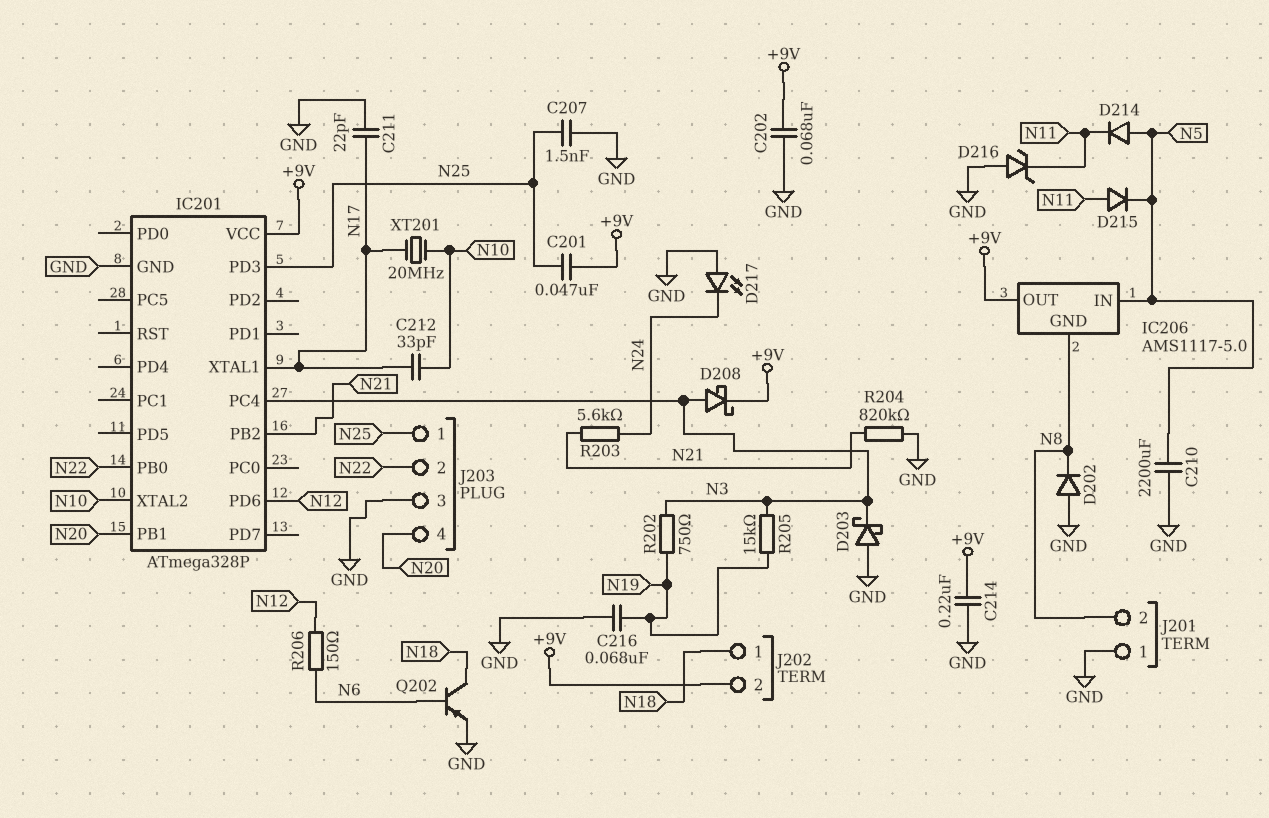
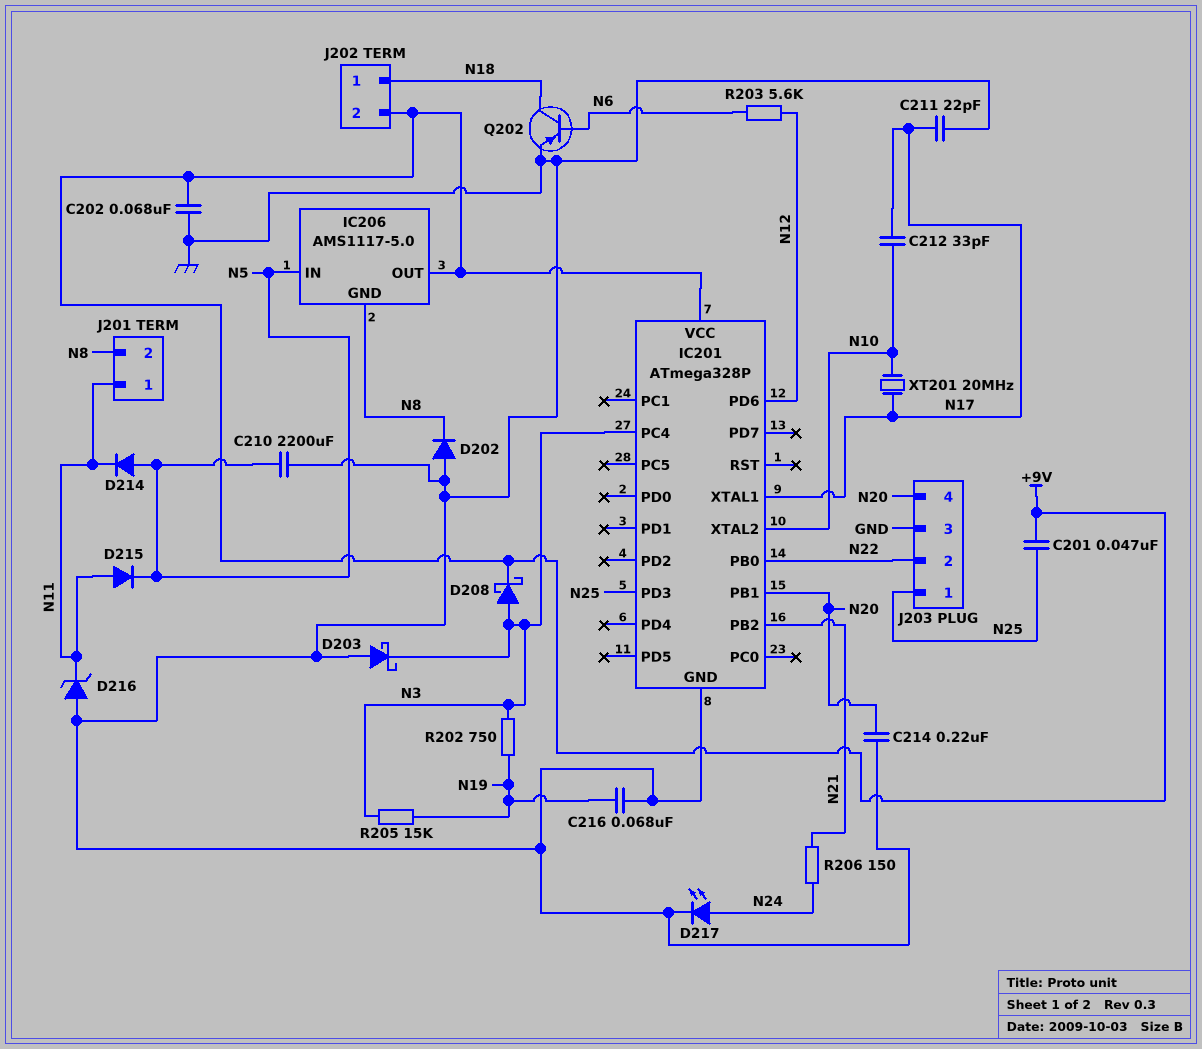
C207: 1.5nF (GND, N25) -> none
C214: 220nF (+9V, GND) -> 220nF (GND, N20)
D217: LED (A GND, K N24) -> LED (A N24, K GND)
J201 pin 1: GND -> N11
R203: 5.6k (N21, N24) -> 5.6k (N6, N12)
R204: 820k (GND, N21) -> none
R206: 150 (N6, N12) -> 150 (N21, N24)

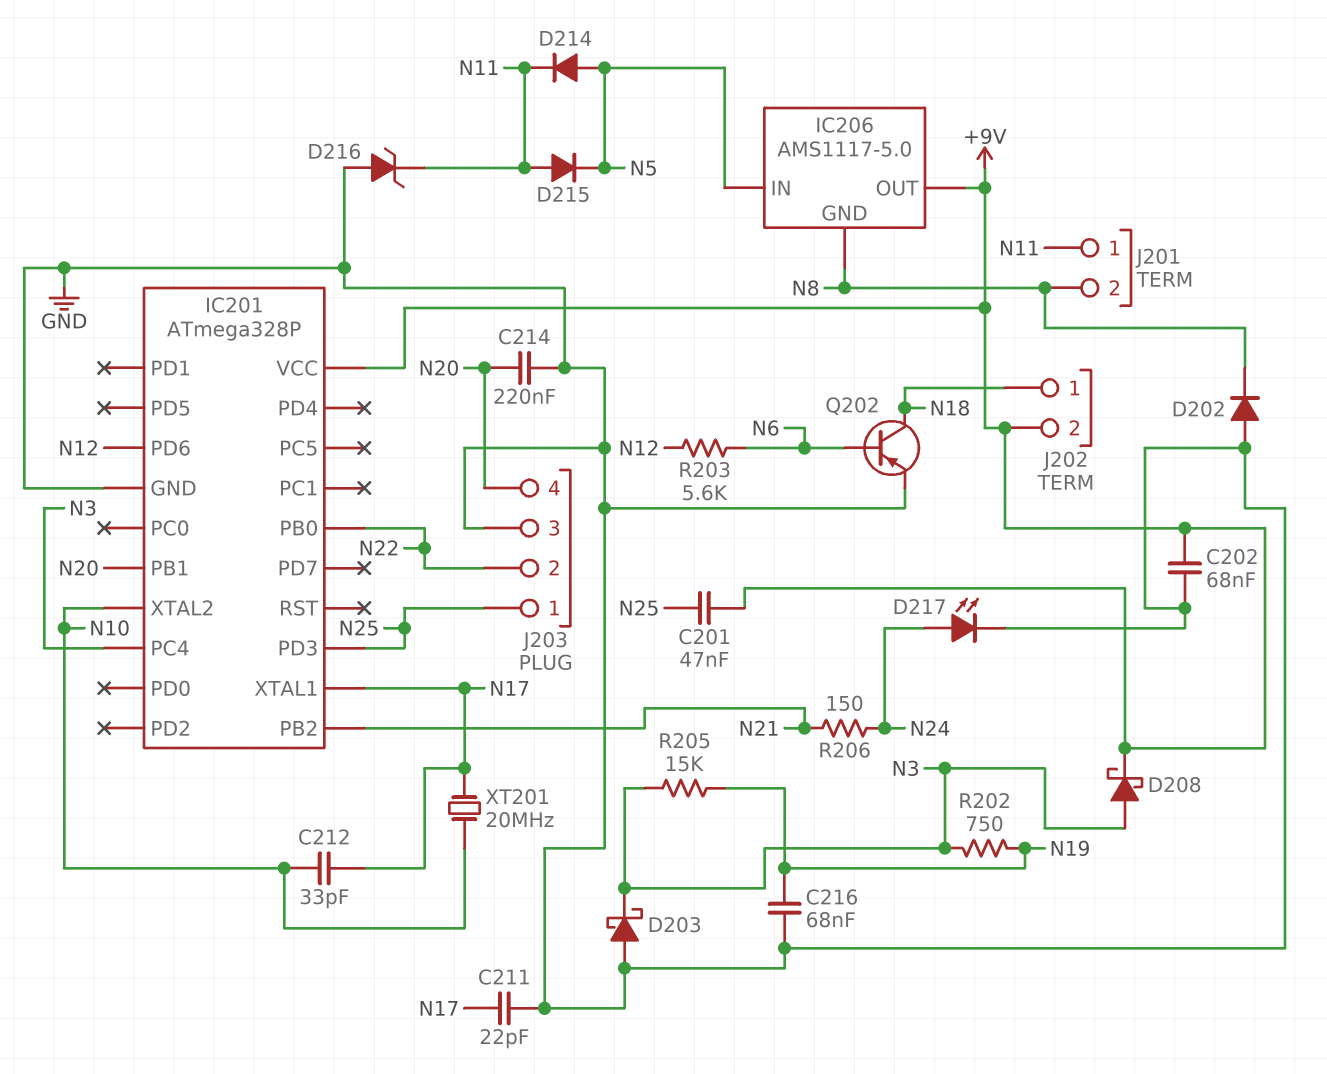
C210: 2200uF (GND, N5) -> none

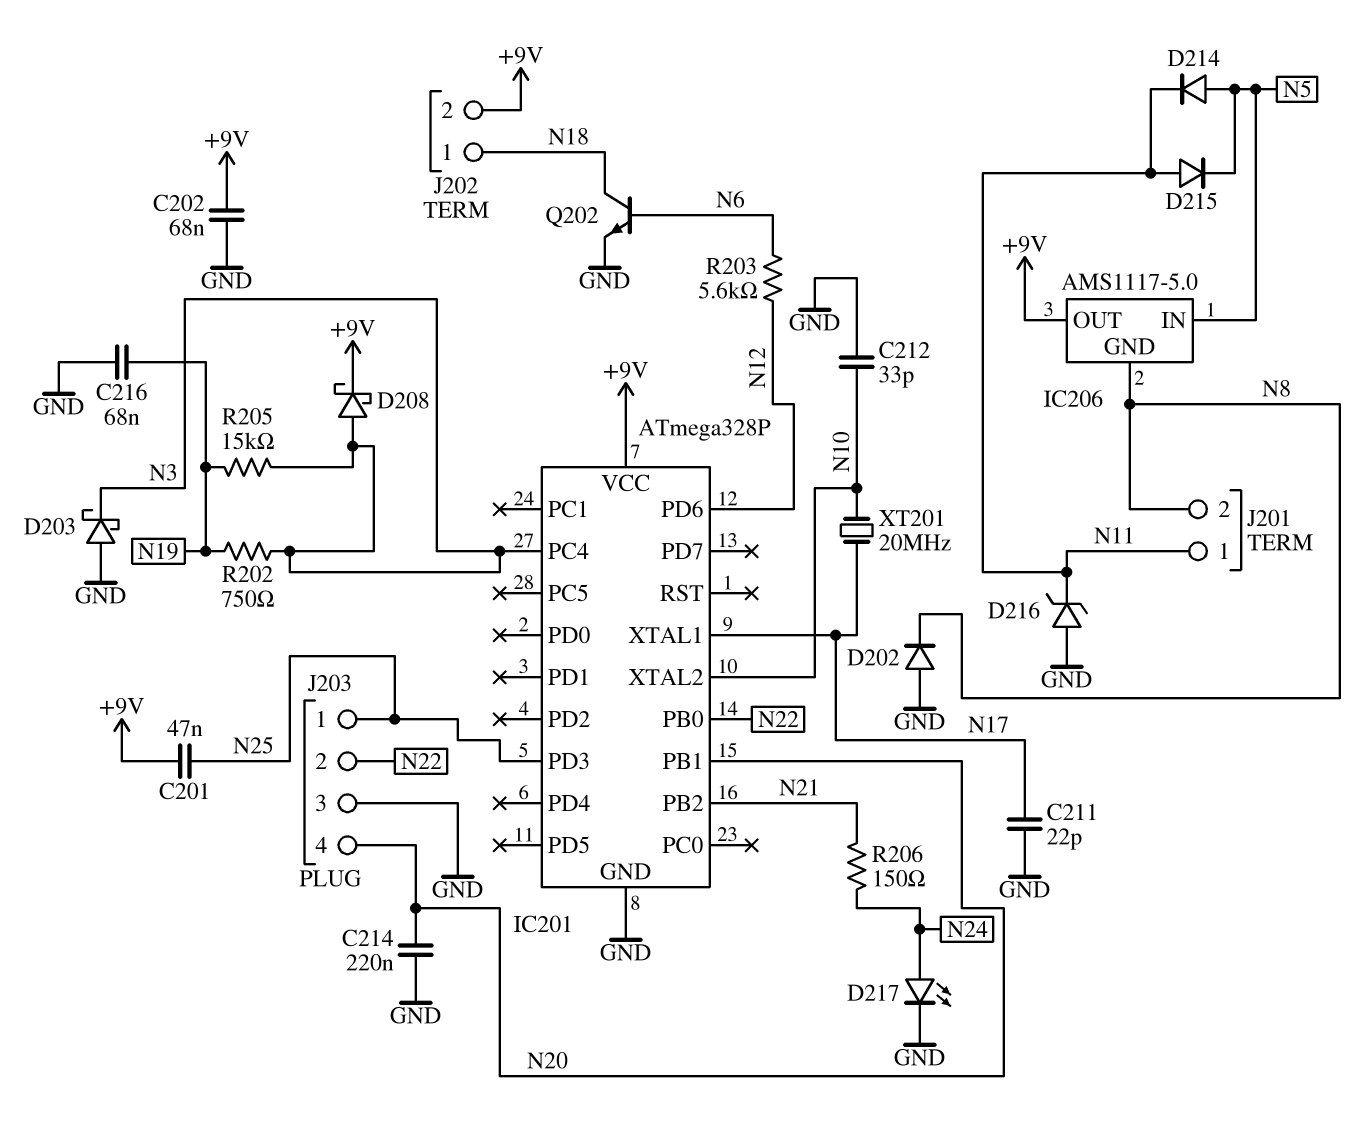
C212: 33pF (N10, N17) -> 33pF (GND, N10)
Q202: PNP (B N6, C N18, E GND) -> NPN (B N6, C N18, E GND)

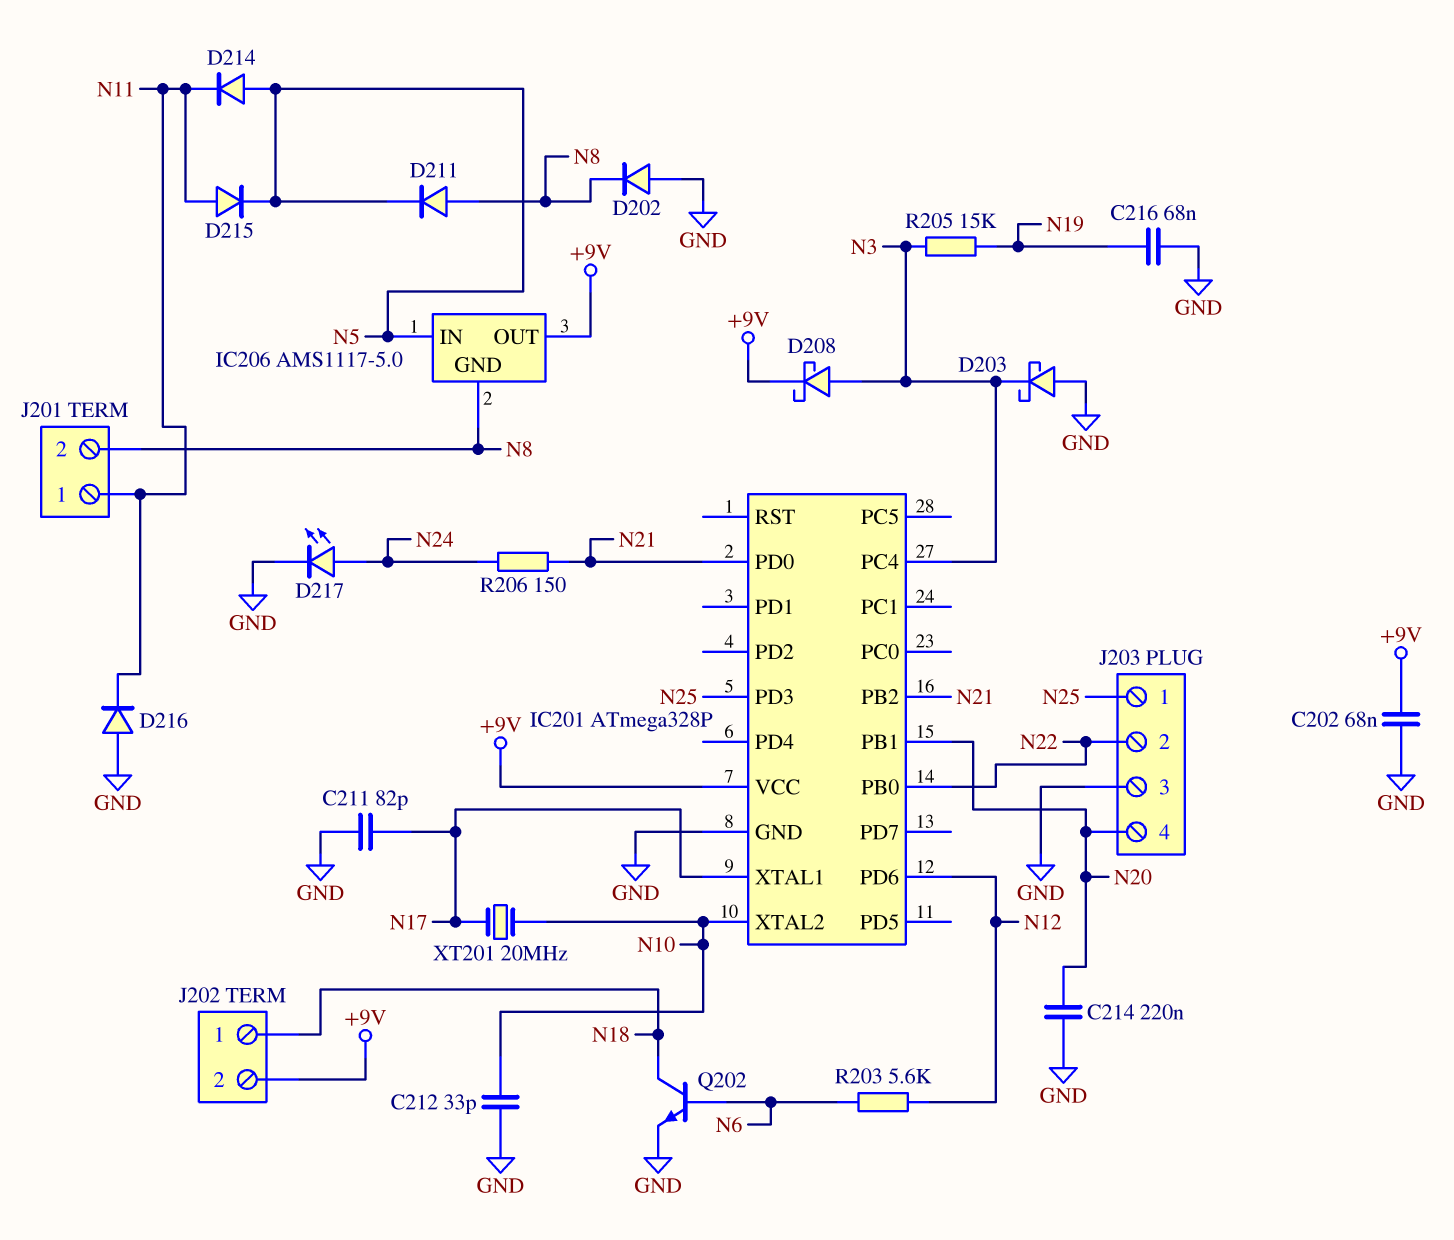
C201: 47nF (+9V, N25) -> none
C211: 22pF (GND, N17) -> 82pF (GND, N17)
D211: none -> diode (A N8, K N5)
D216: zener (A GND, K N11) -> diode (A GND, K N11)
IC201 pin PD0: none -> N21
R202: 750 (N3, N19) -> none

